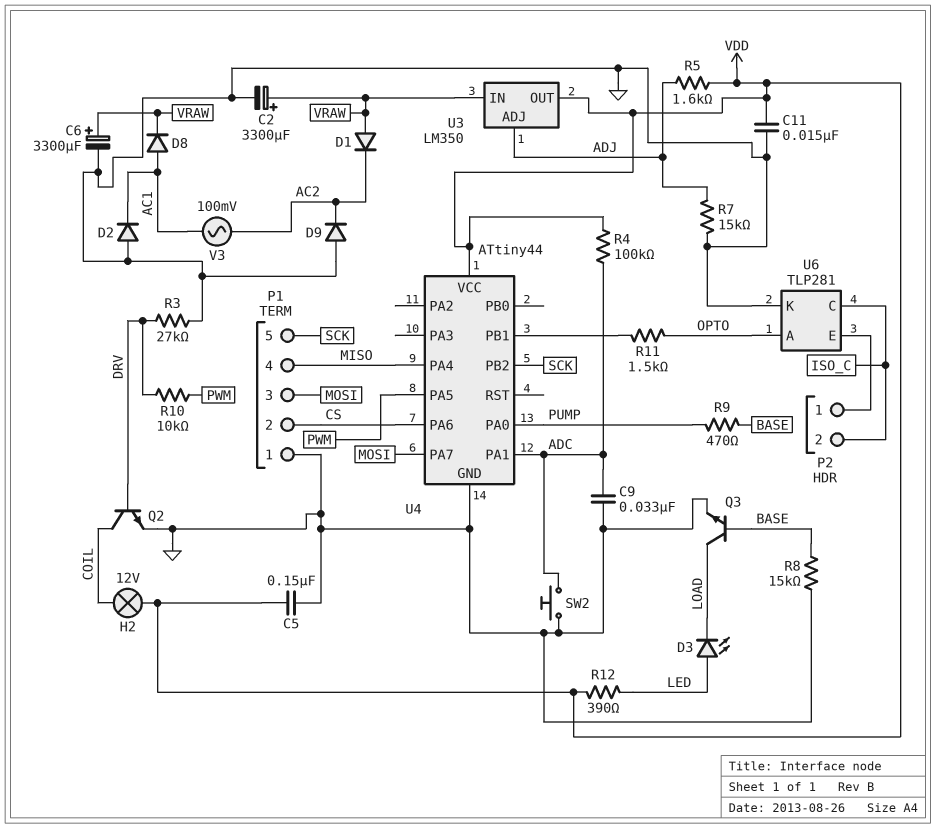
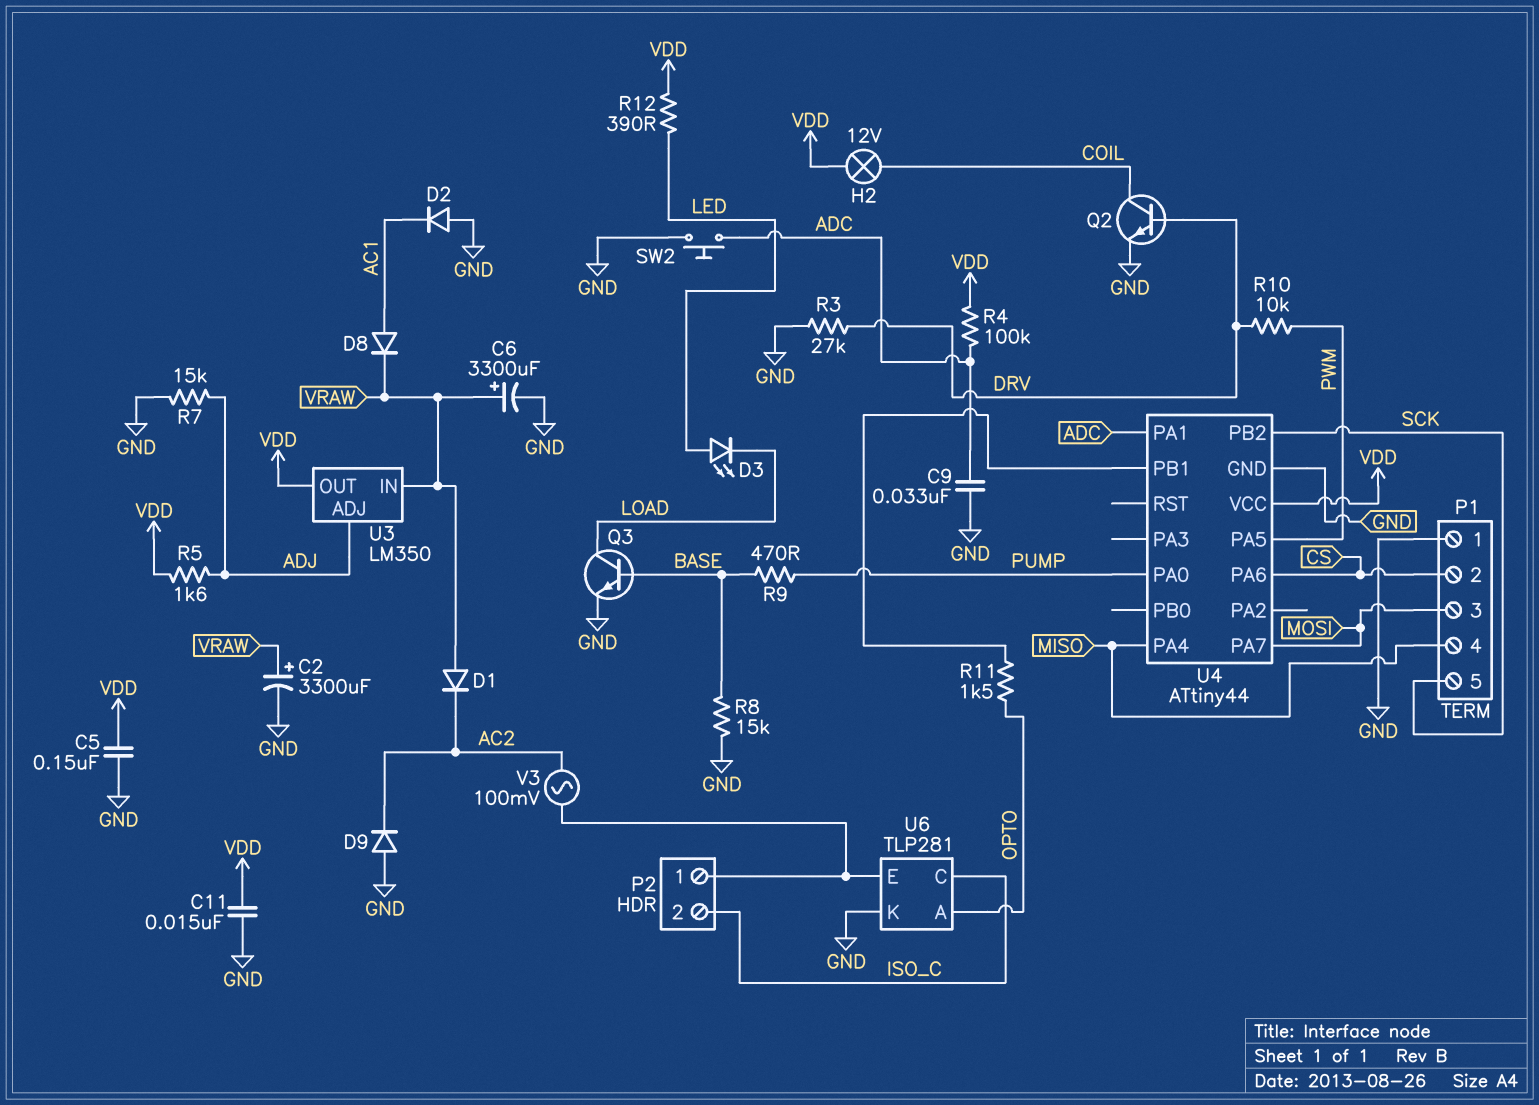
V3: AC 100mV (AC1, AC2) -> AC 100mV (AC2, P2/1)

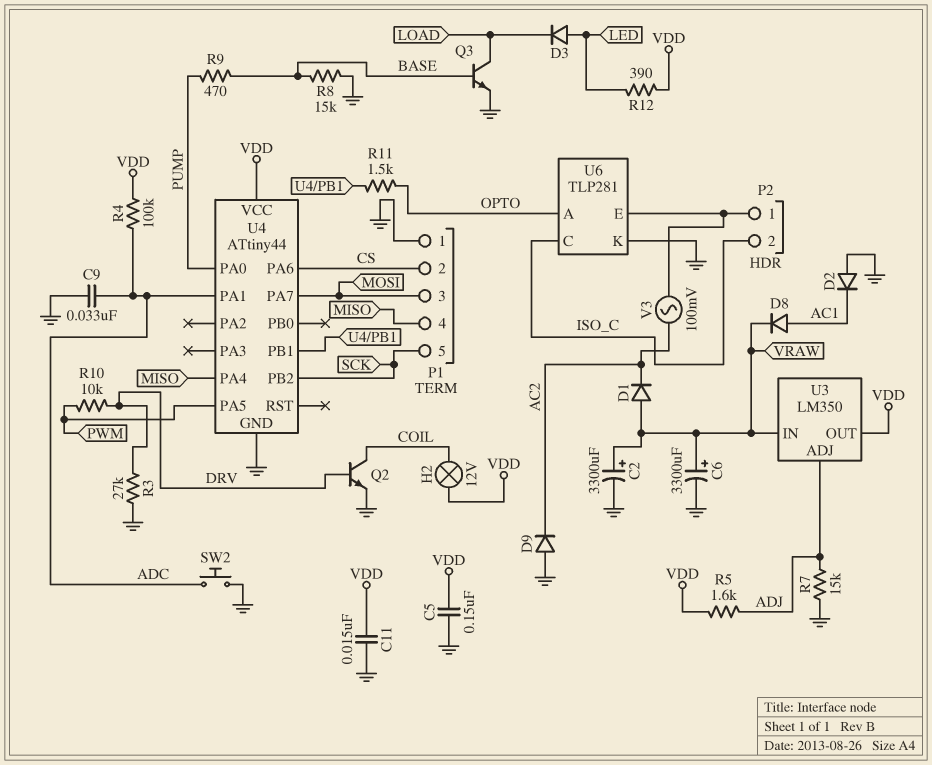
D3: LED (A LED, K LOAD) -> diode (A LED, K LOAD)

